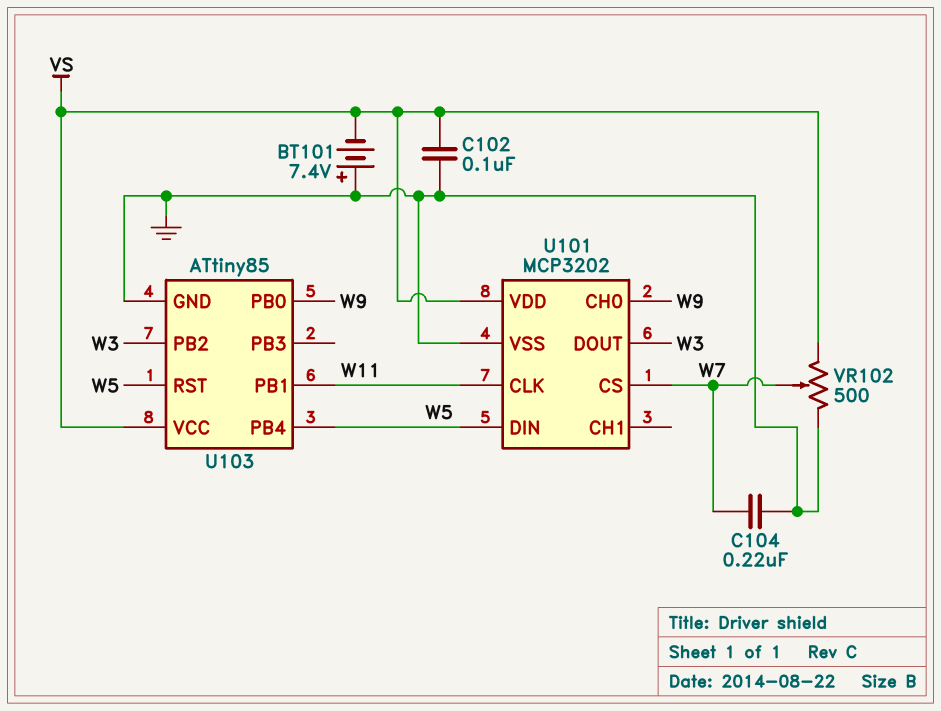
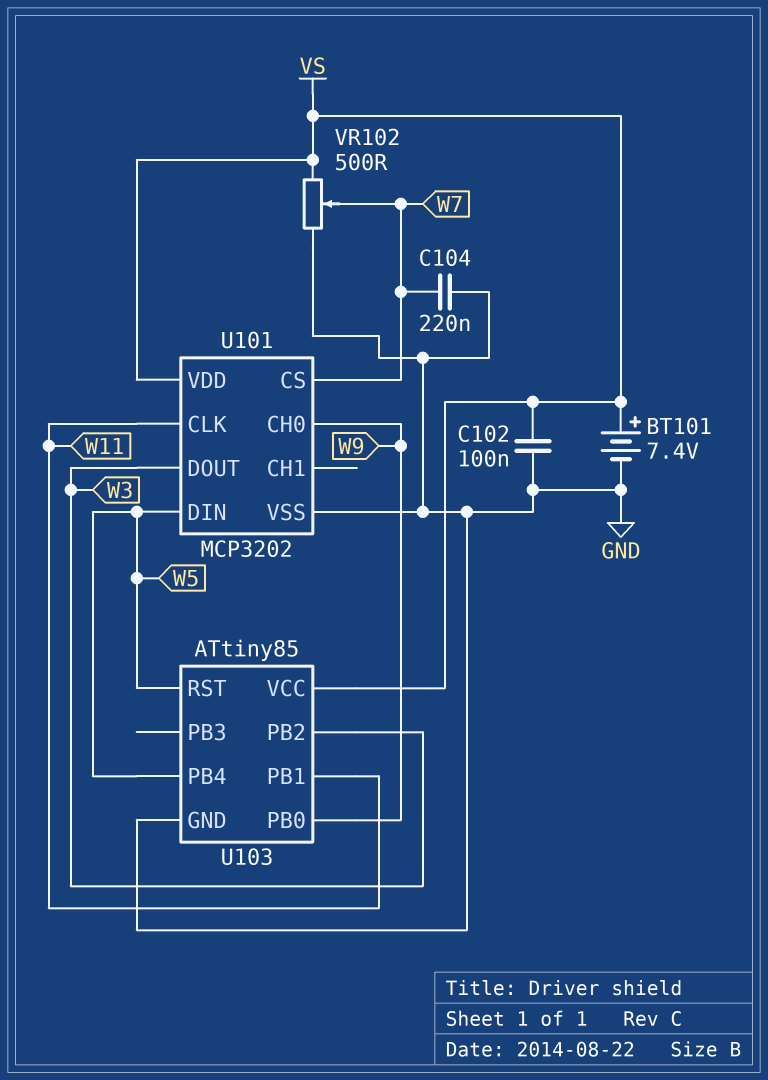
BT101: 7.4V (plus GND, minus VS) -> 7.4V (plus VS, minus GND)

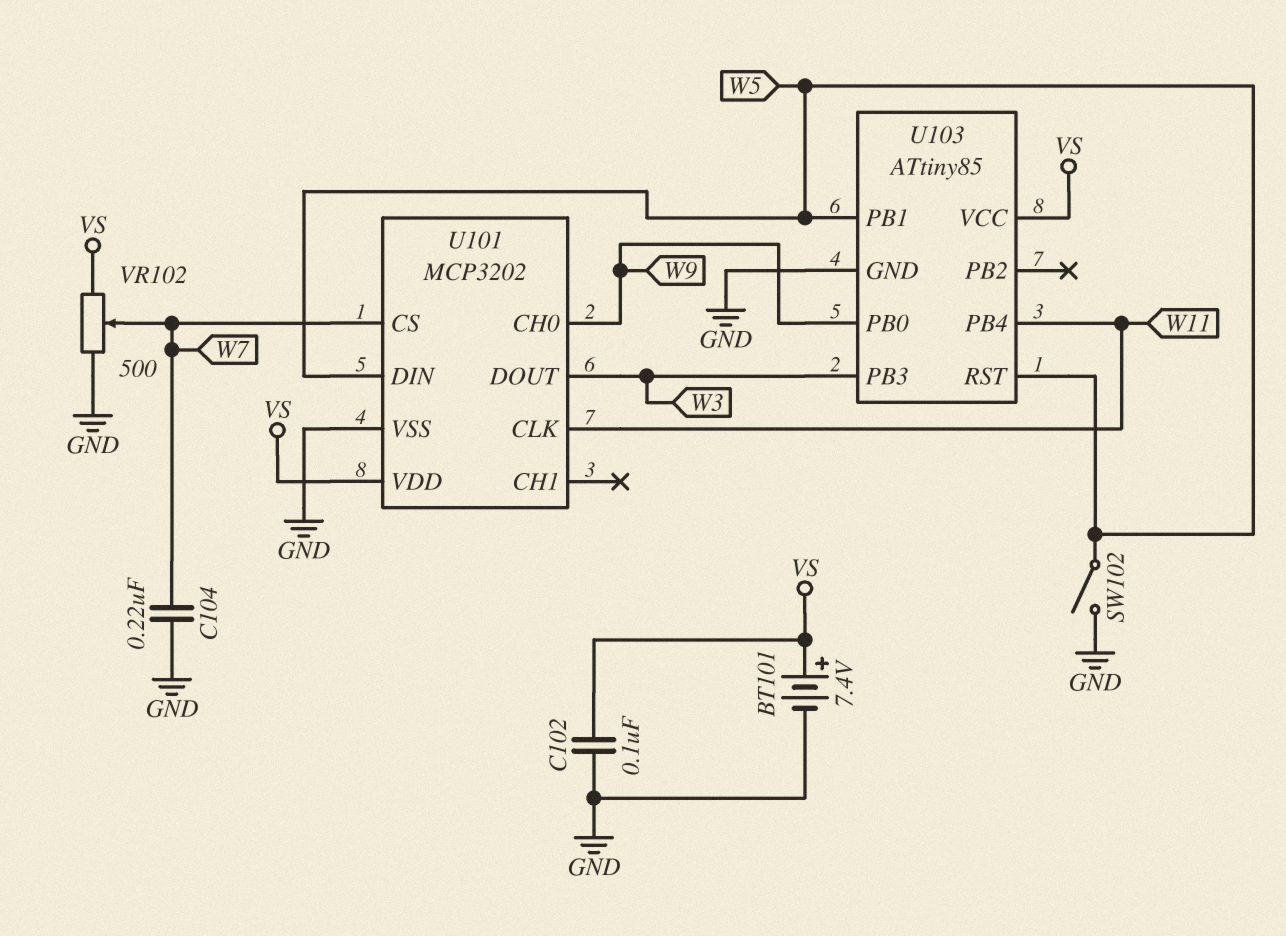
SW102: none -> switch (GND, W5)
U103 pin PB1: W11 -> W5
U103 pin PB2: W3 -> none
U103 pin PB3: none -> W3
U103 pin PB4: W5 -> W11

